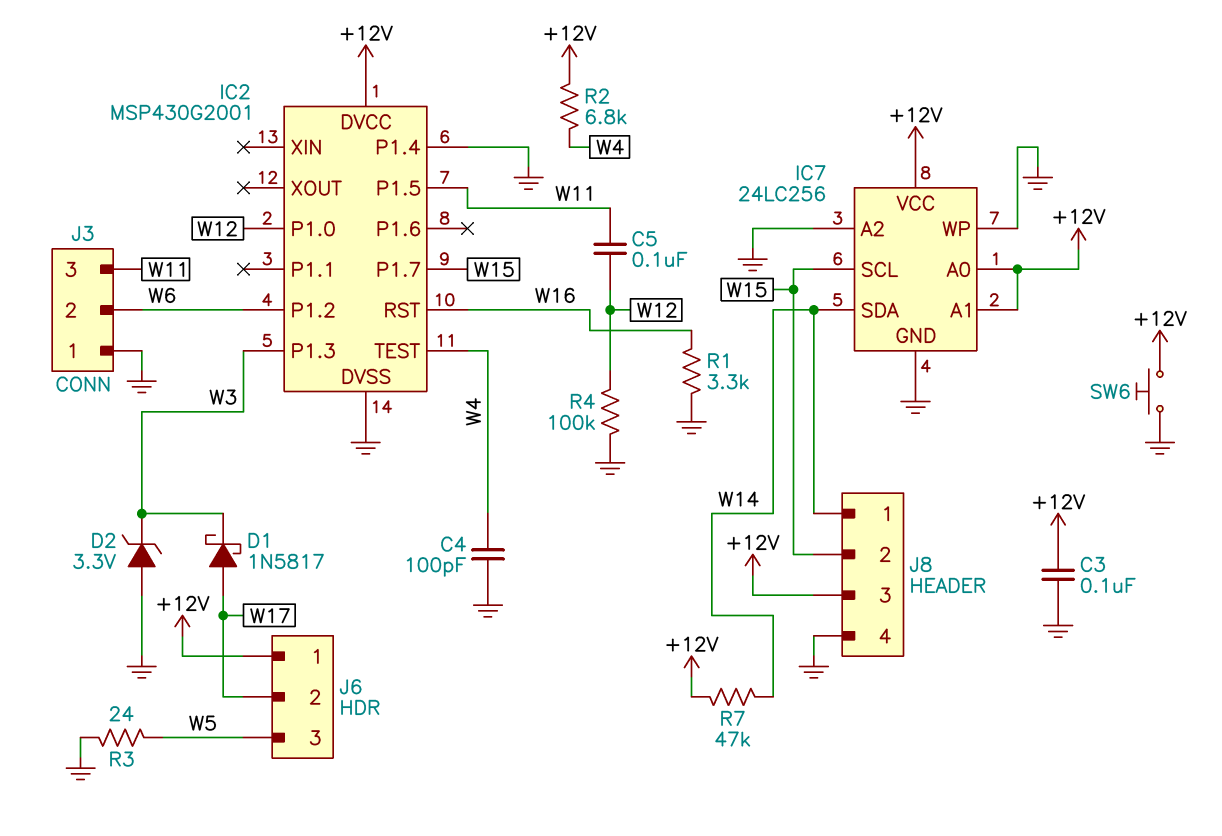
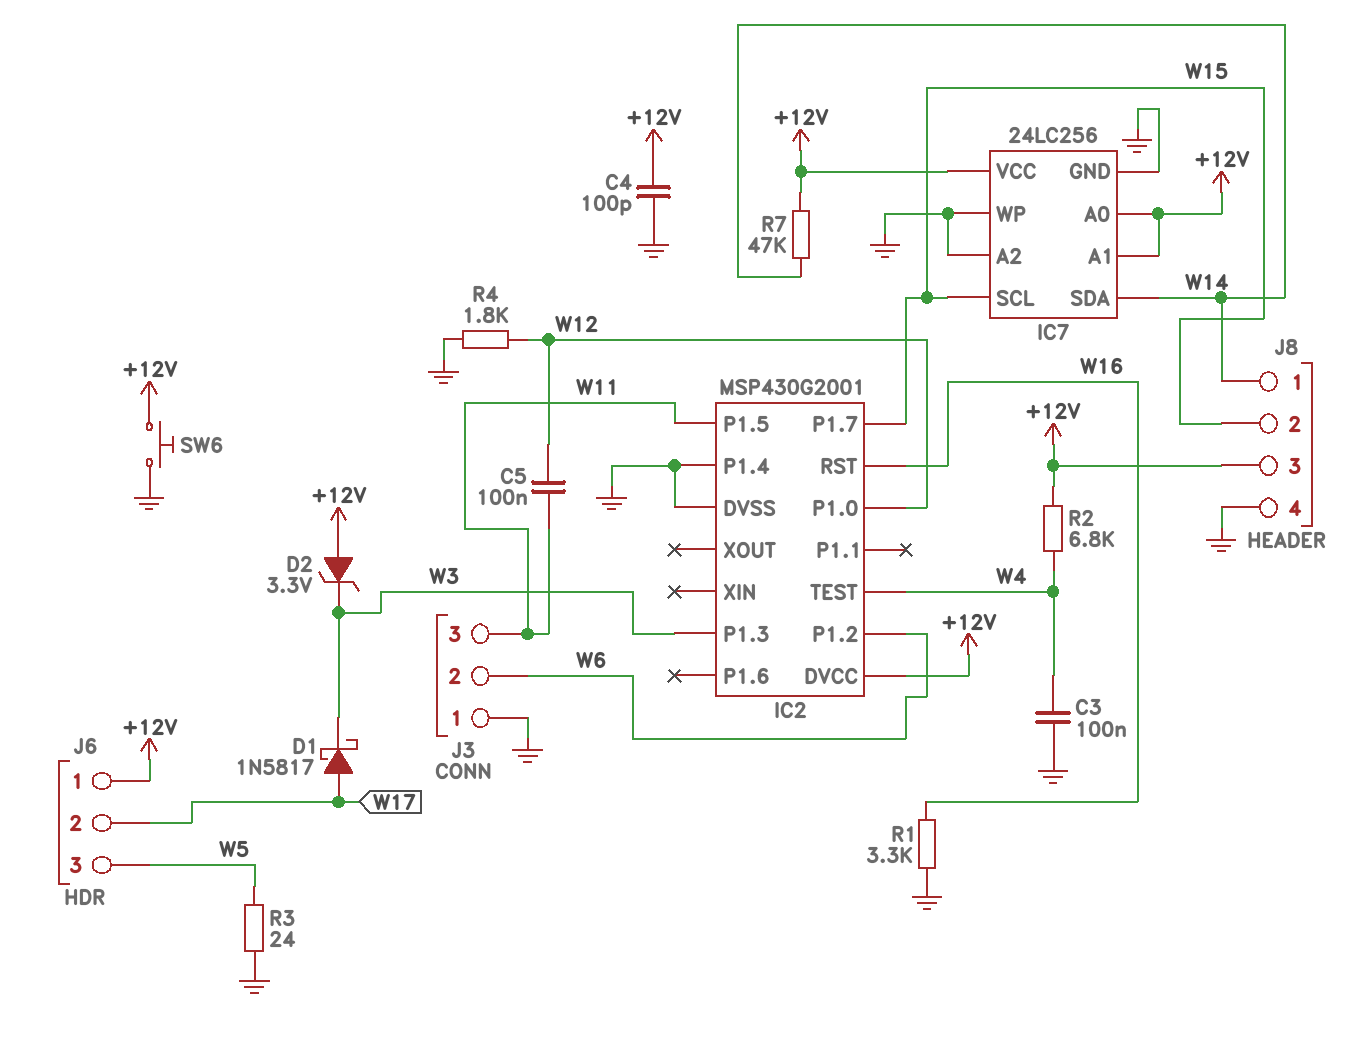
C3: 100nF (+12V, GND) -> 100nF (GND, W4)
C4: 100pF (GND, W4) -> 100pF (+12V, GND)
D2: zener 3.3V (A GND, K W3) -> zener 3.3V (A +12V, K W3)
R4: 100k (GND, W12) -> 1.8k (GND, W12)

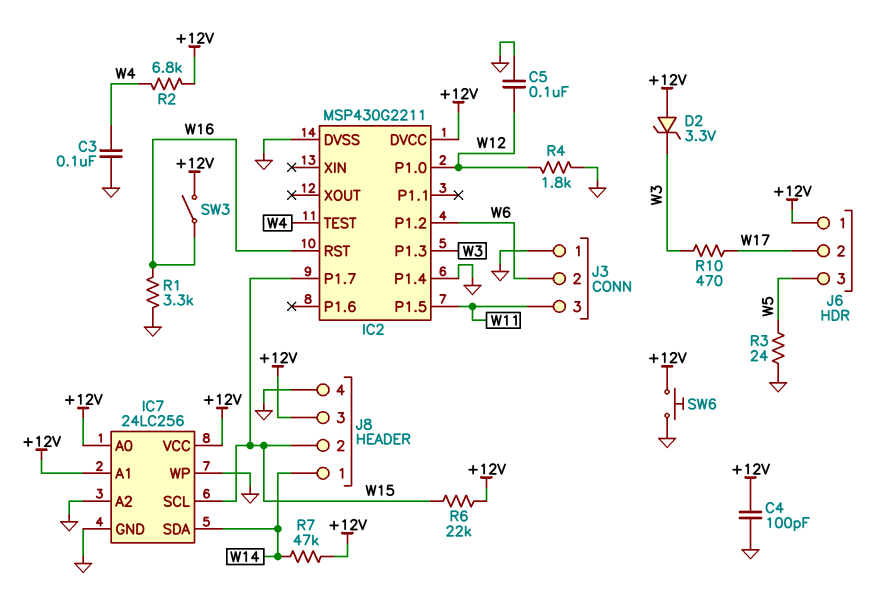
C5: 100nF (W11, W12) -> 100nF (GND, W12)
D1: schottky 1N5817 (A W17, K W3) -> none
IC2: MSP430G2001 -> MSP430G2211
R6: none -> 22k (+12V, W15)
R10: none -> 470 (W3, W17)
SW3: none -> switch (+12V, W16)

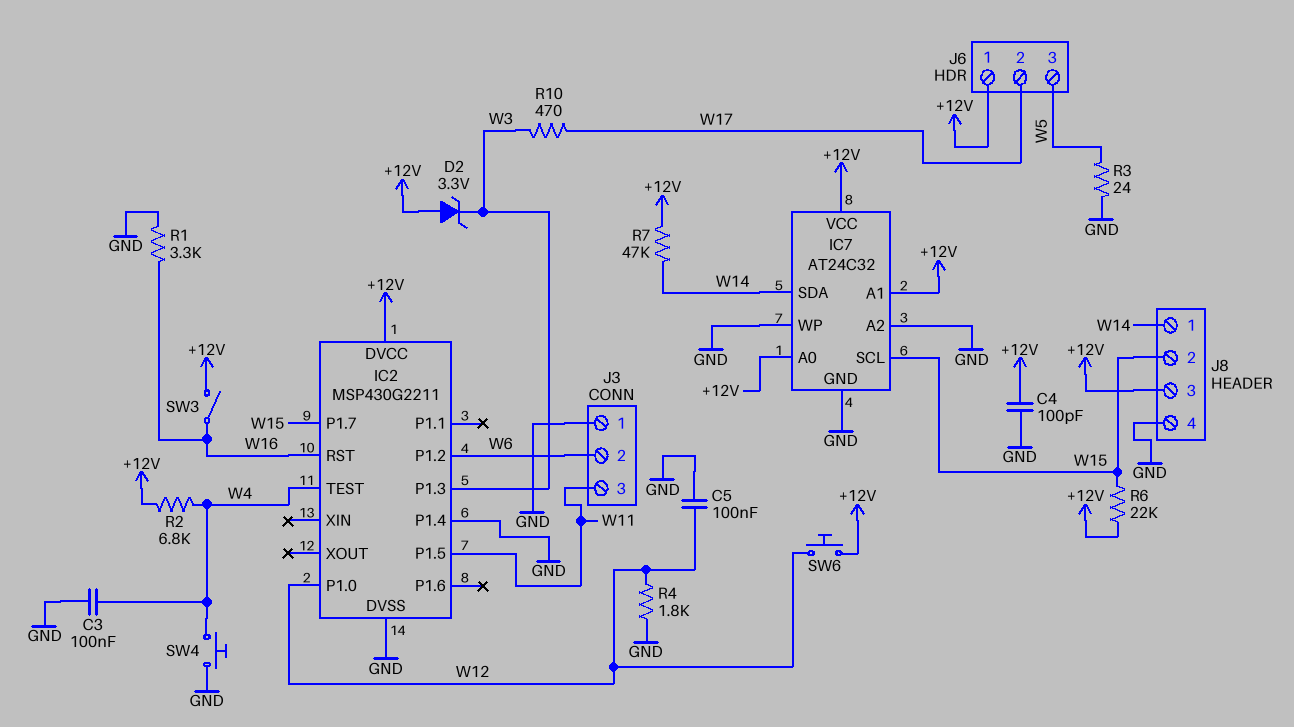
IC7: 24LC256 -> AT24C32
SW4: none -> button (GND, W4)
SW6: button (+12V, GND) -> button (+12V, W12)

